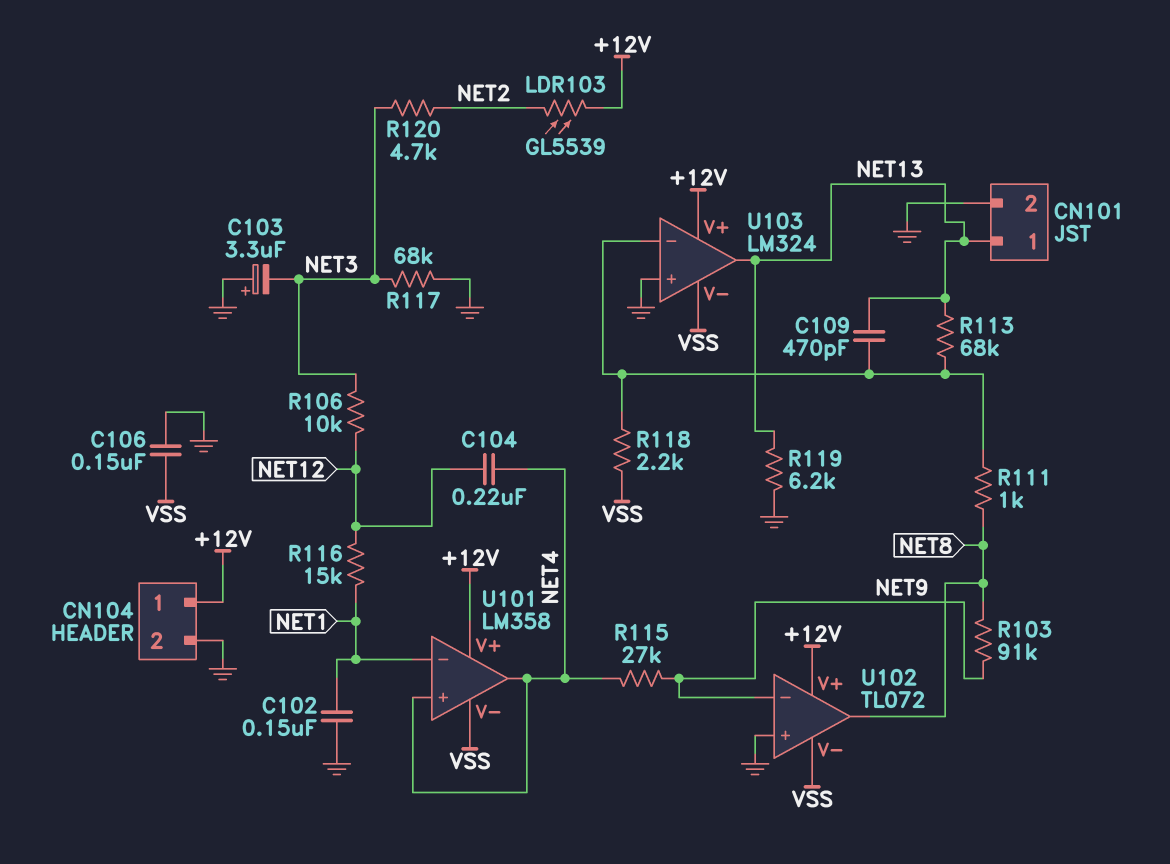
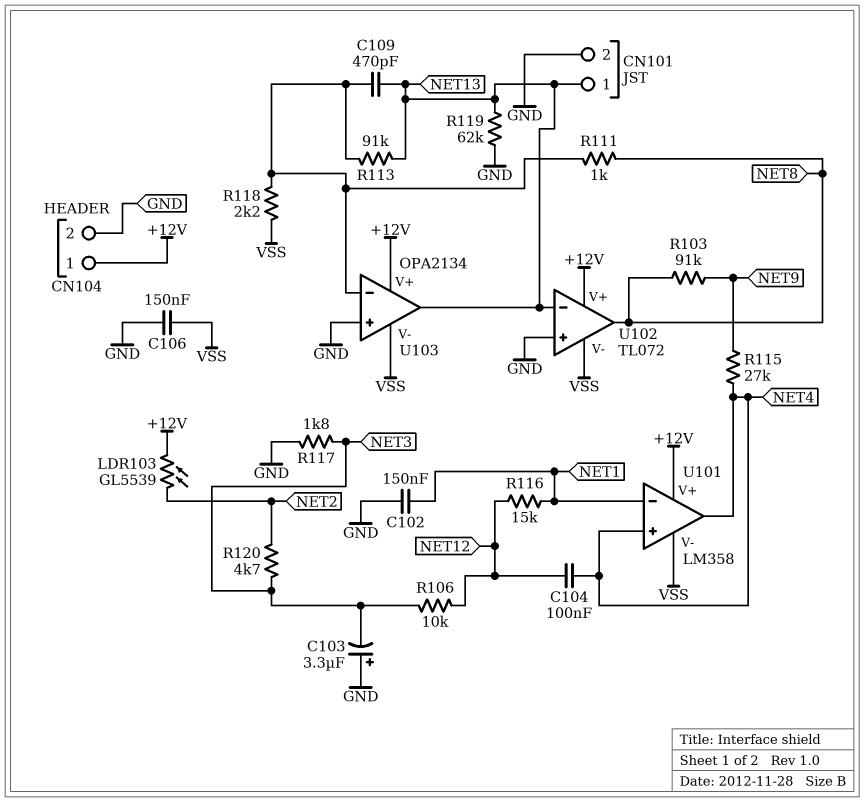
C104: 220nF (NET4, NET12) -> 100nF (NET4, NET12)
R113: 68k (NET13, U103/in-) -> 91k (NET13, U103/in-)
R117: 68k (GND, NET3) -> 1.8k (GND, NET3)
R119: 6.2k (GND, NET13) -> 62k (GND, NET13)
U102 pin in-: NET9 -> NET13
U103: LM324 -> OPA2134

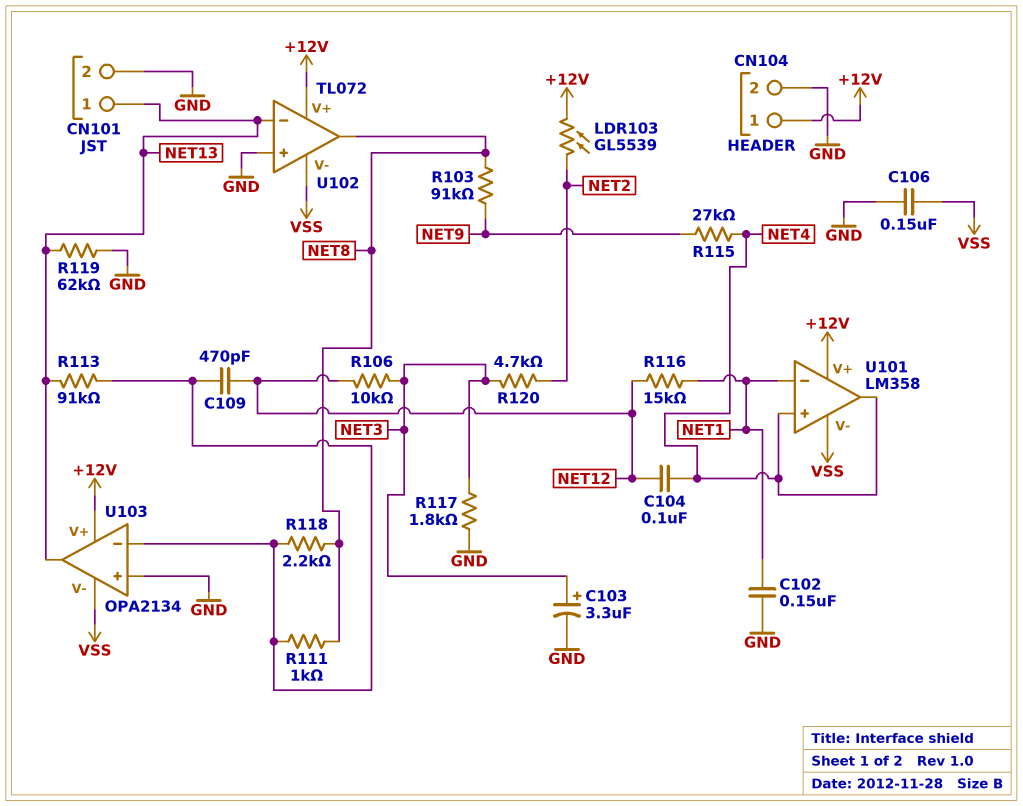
C103: 3.3uF (plus GND, minus NET3) -> 3.3uF (plus NET3, minus GND)
C109: 470pF (NET13, U103/in-) -> 470pF (NET12, U103/in-)
R118: 2.2k (U103/in-, VSS) -> 2.2k (NET8, U103/in-)

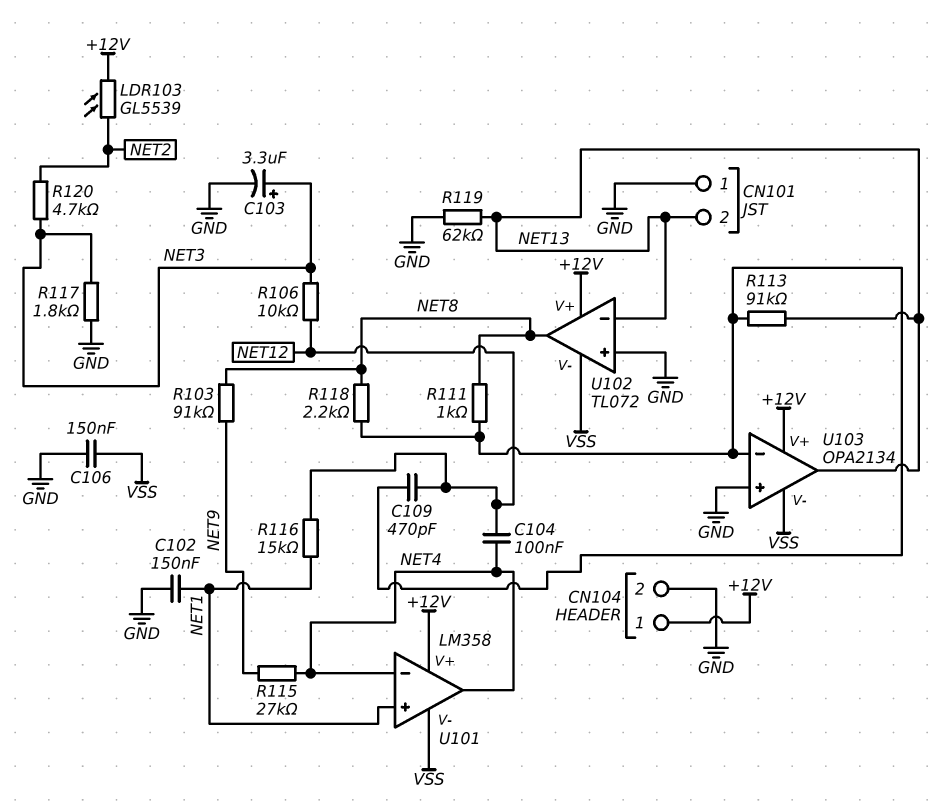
CN101 pin 1: NET13 -> GND
CN101 pin 2: GND -> NET13
U101 pin in+: NET4 -> NET1
U101 pin in-: NET1 -> NET4

